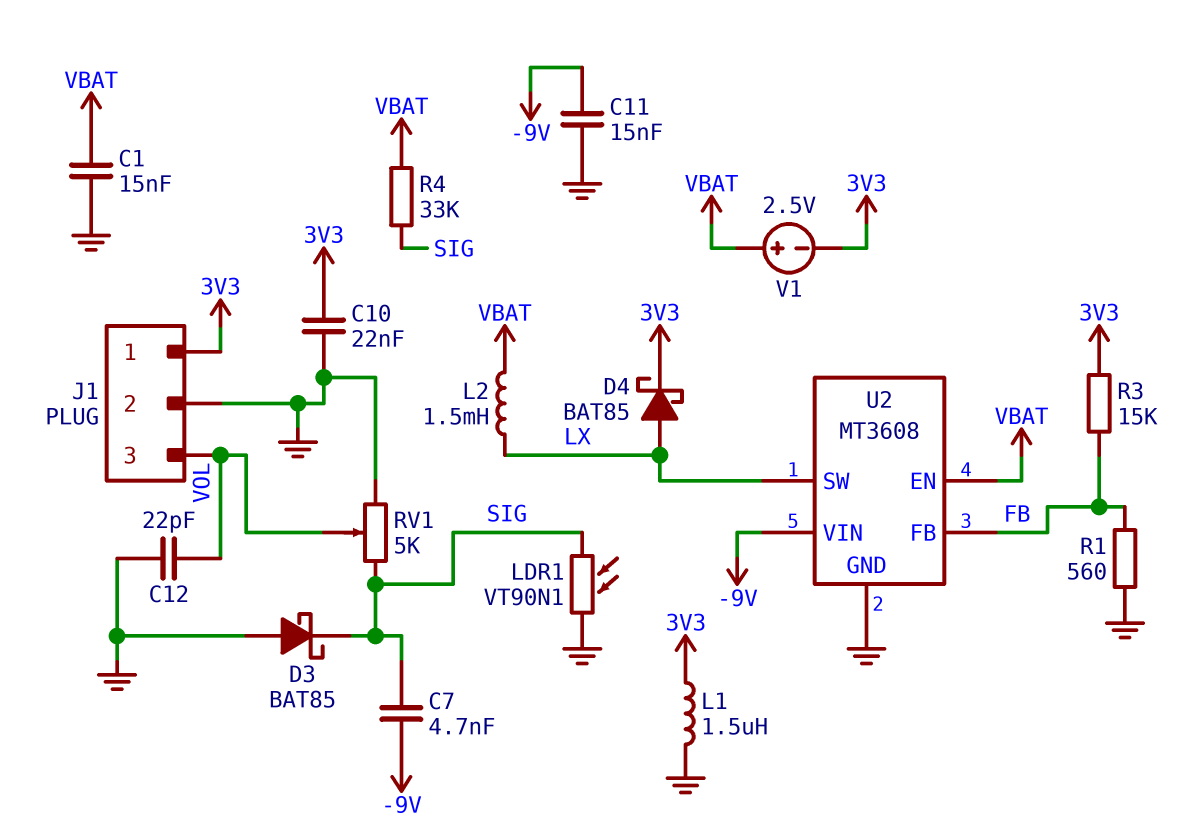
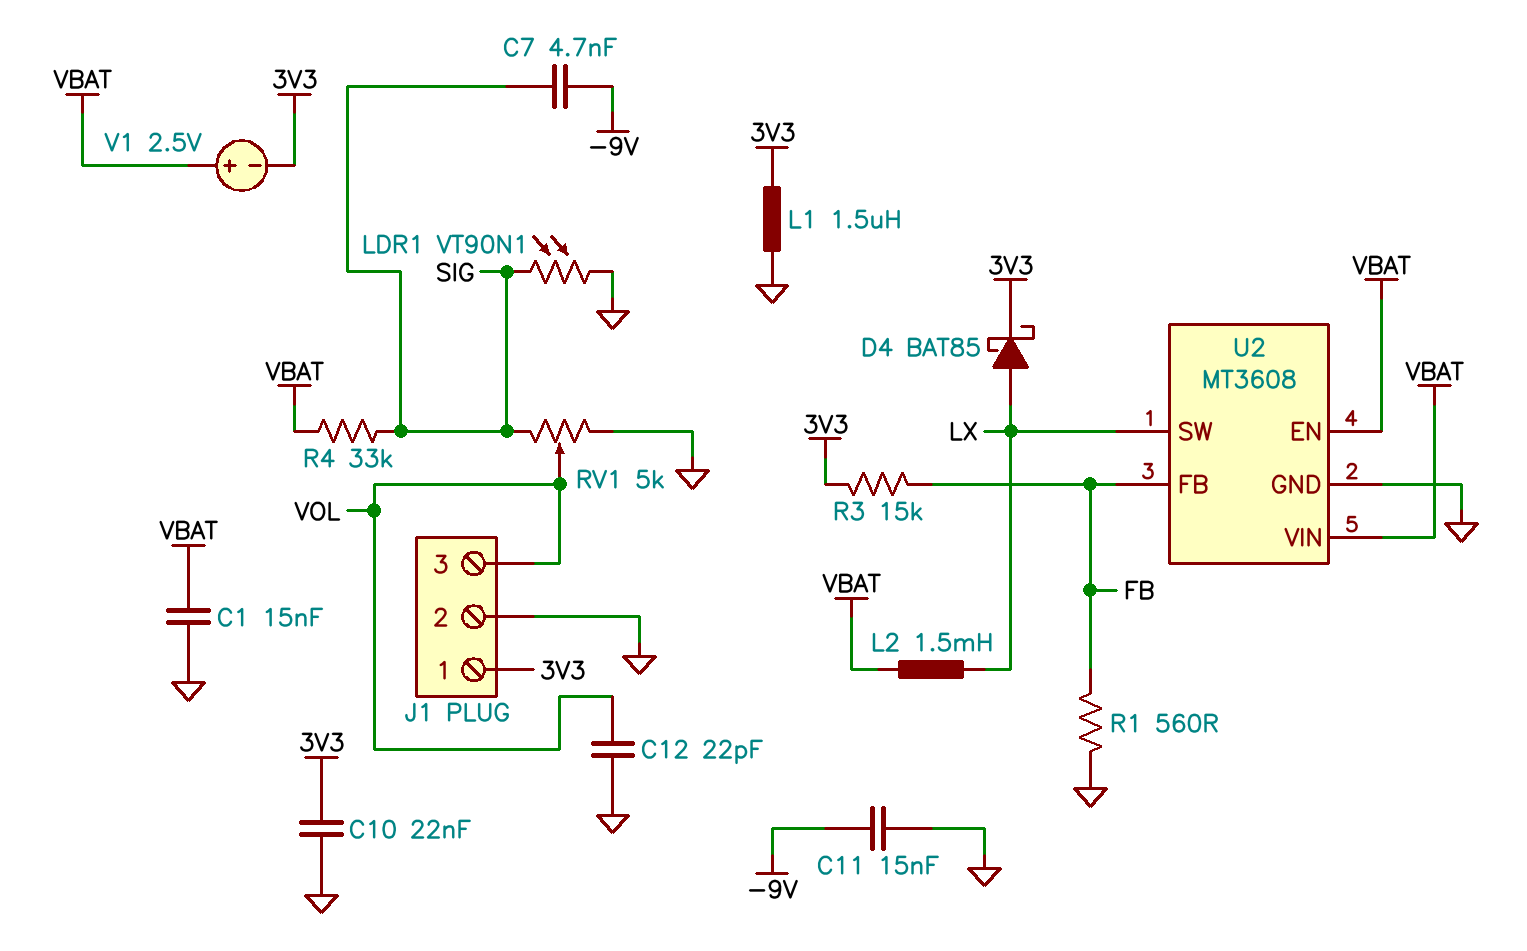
D3: schottky BAT85 (A GND, K SIG) -> none
U2 pin VIN: -9V -> VBAT

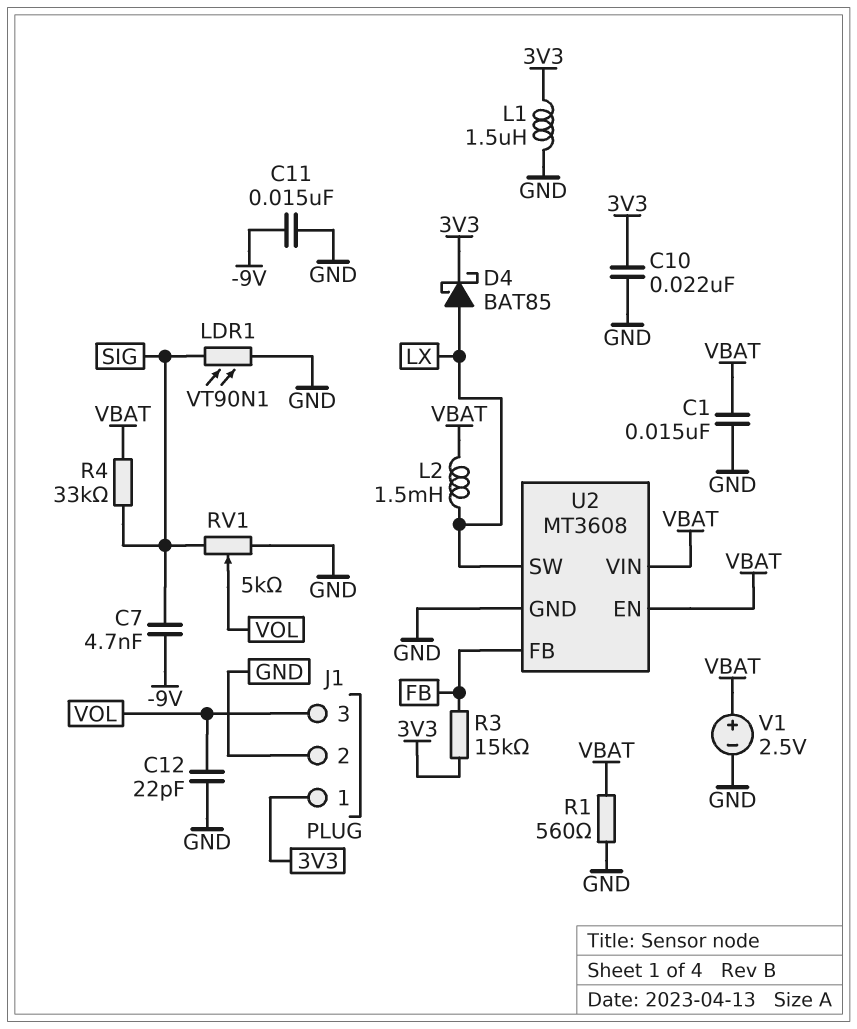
R1: 560 (FB, GND) -> 560 (GND, VBAT)
V1: 2.5V (plus VBAT, minus 3V3) -> 2.5V (plus VBAT, minus GND)

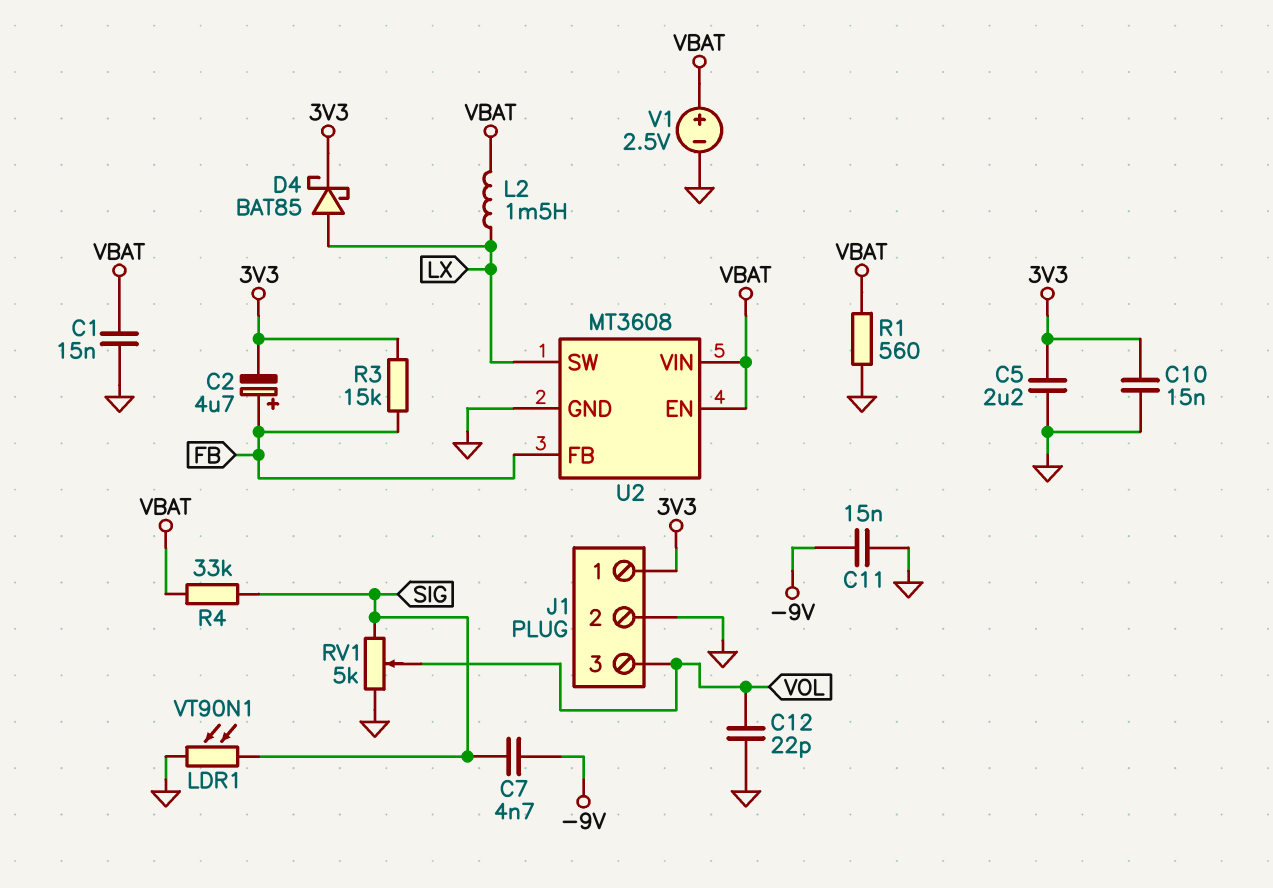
C2: none -> 4.7uF (plus FB, minus 3V3)
C5: none -> 2.2uF (3V3, GND)
C10: 22nF (3V3, GND) -> 15nF (3V3, GND)
L1: 1.5uH (3V3, GND) -> none

